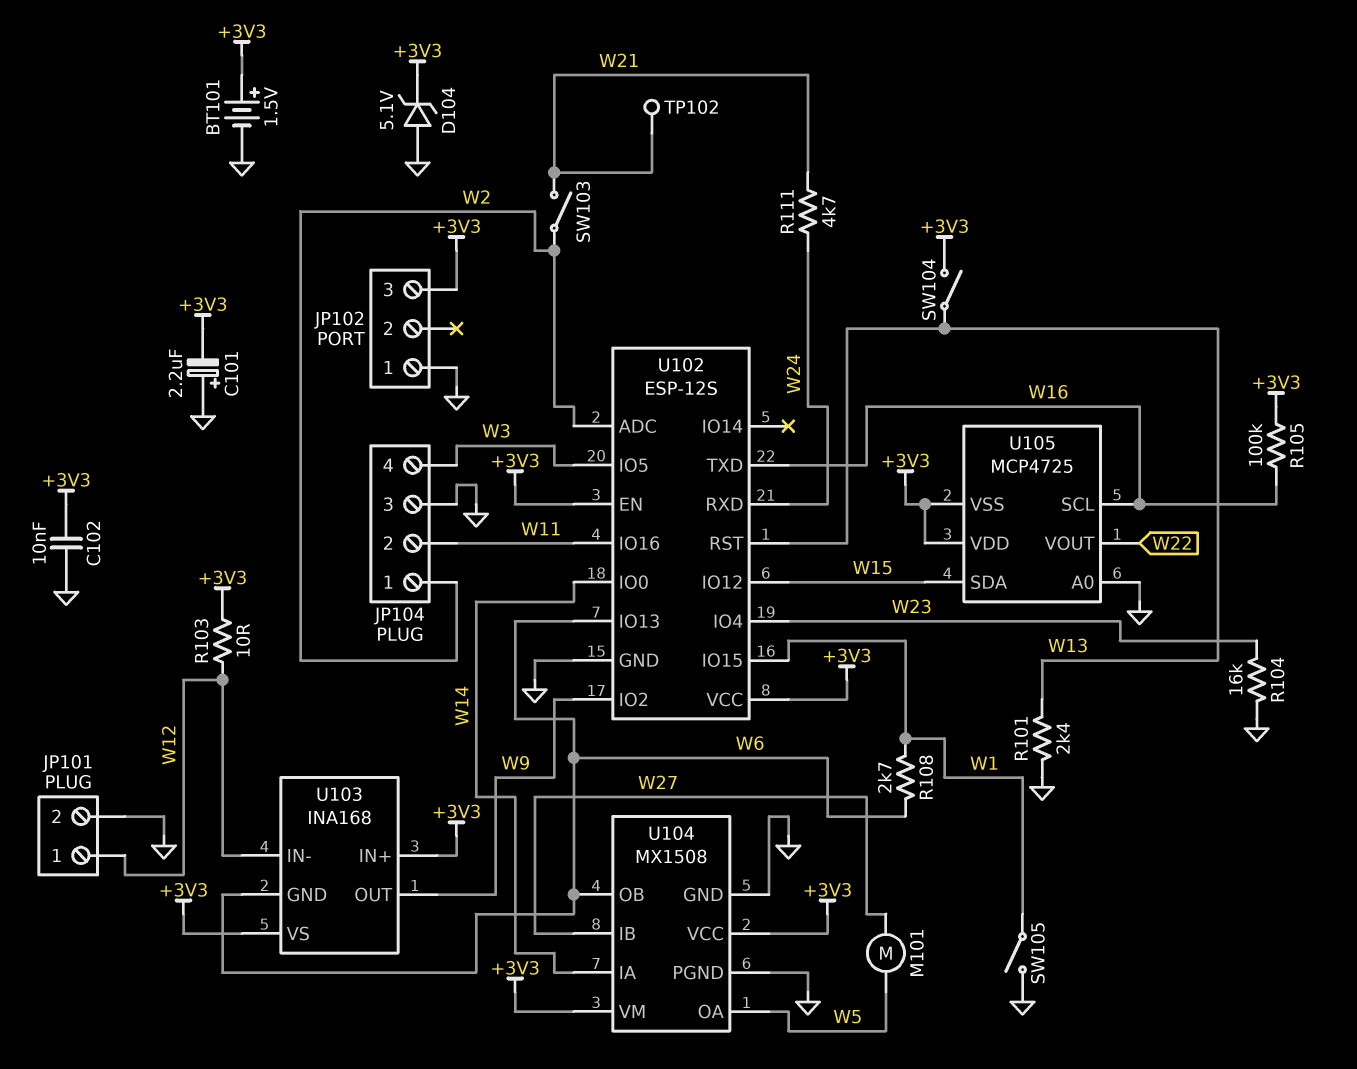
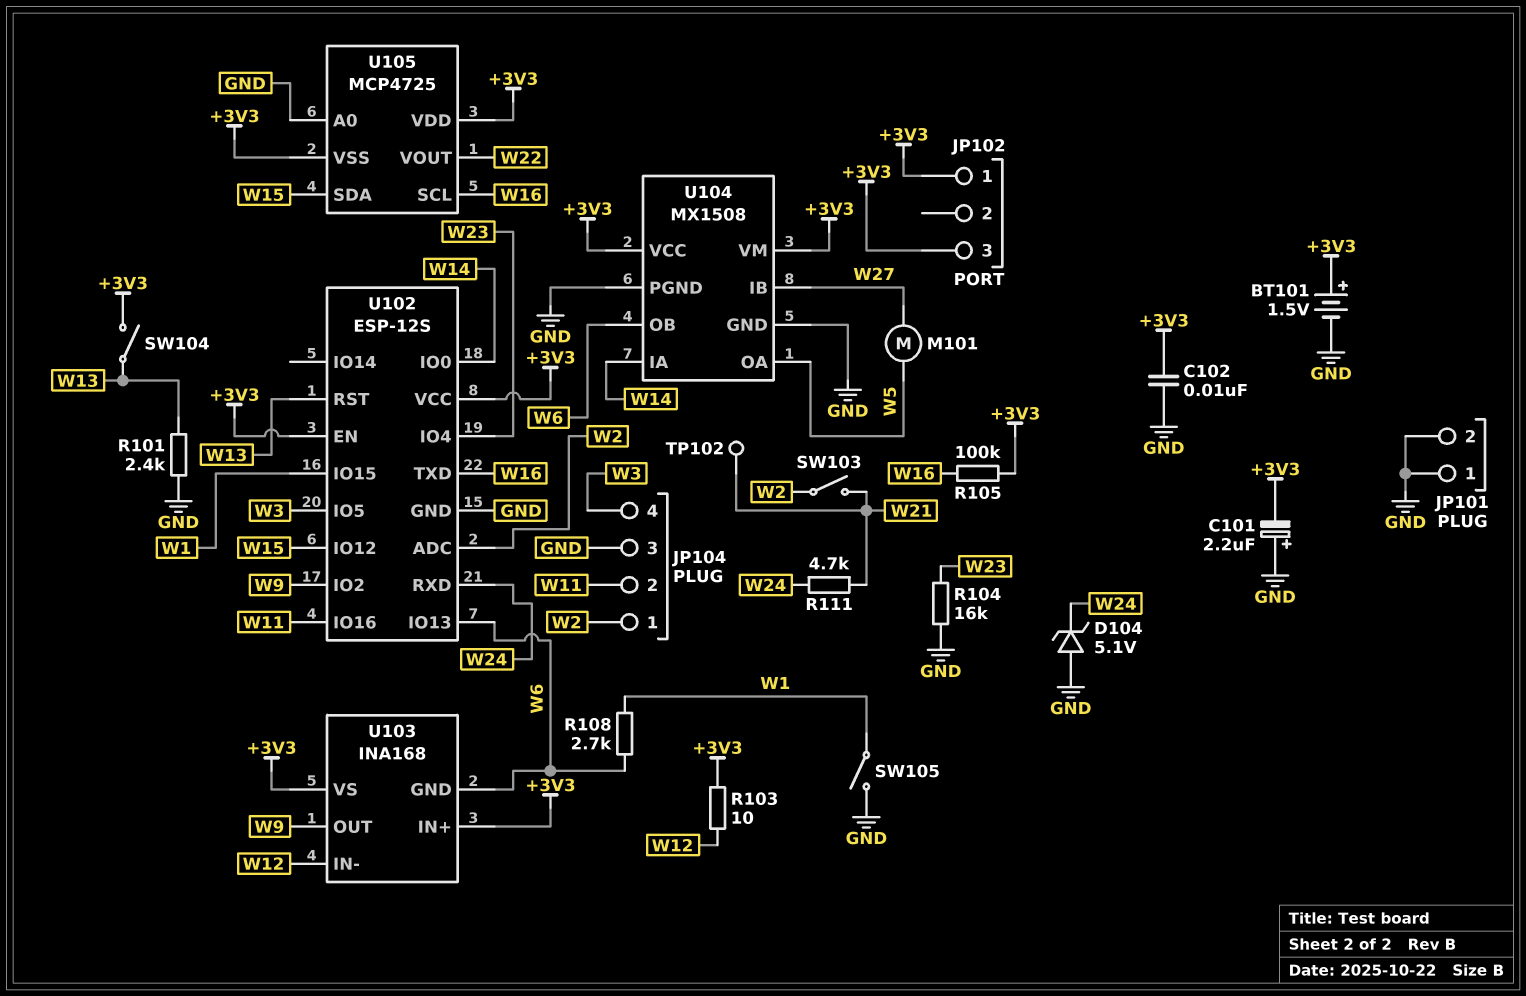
D104: zener 5.1V (A GND, K +3V3) -> zener 5.1V (A GND, K W24)
JP101 pin 1: W12 -> GND
JP102 pin 1: GND -> +3V3

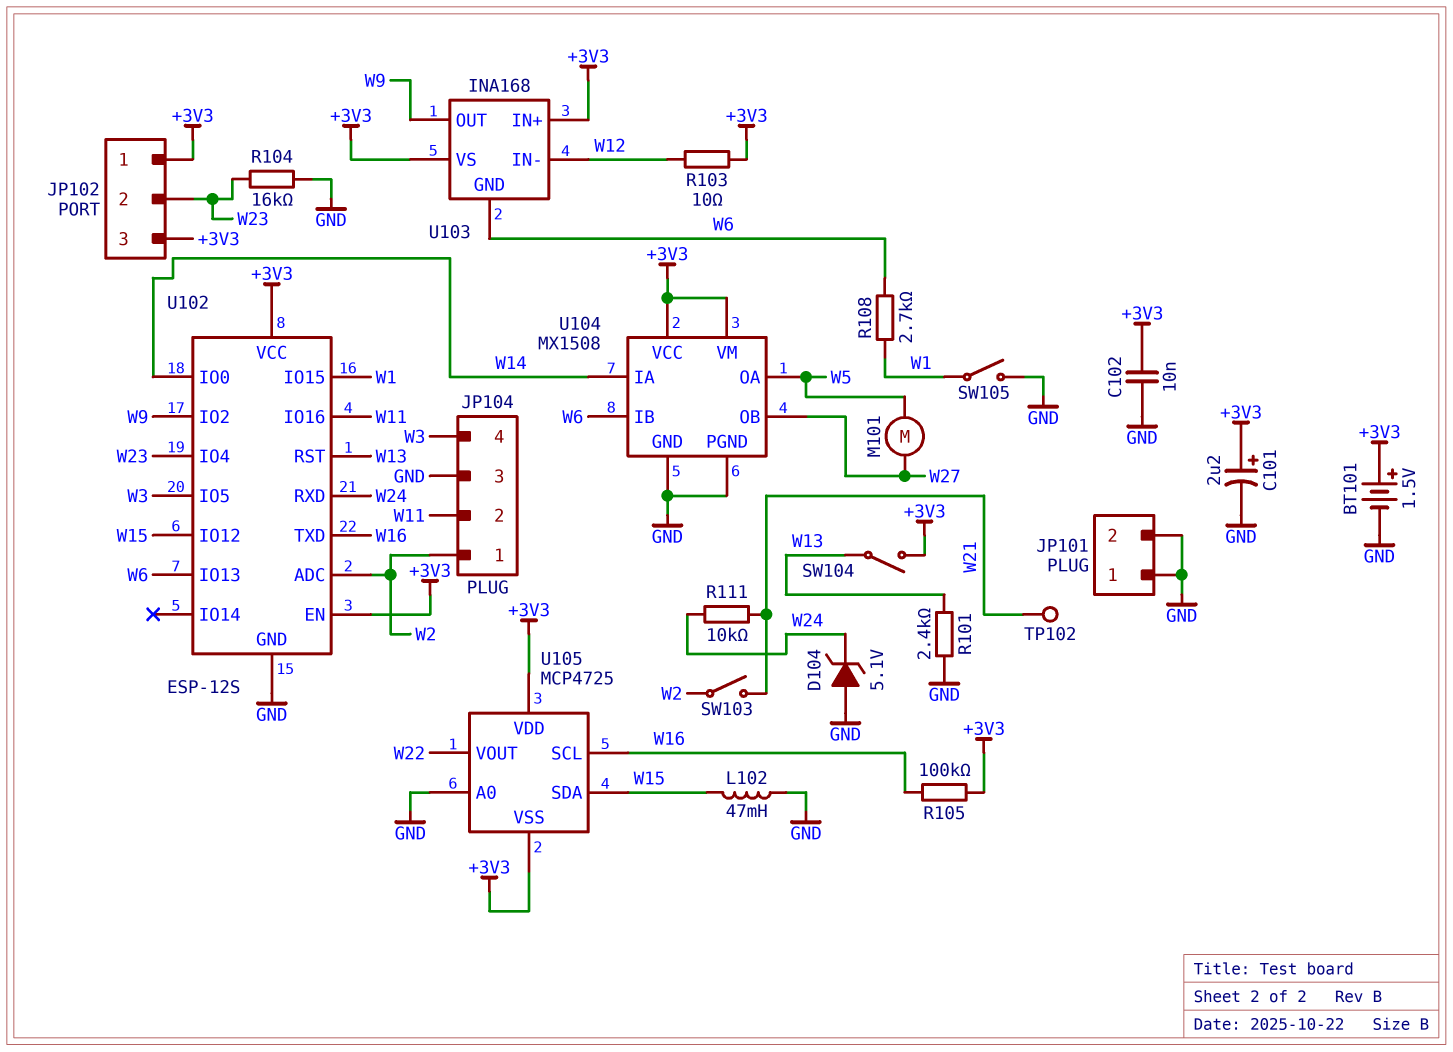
C101: 2.2uF (plus GND, minus +3V3) -> 2.2uF (plus +3V3, minus GND)
JP102 pin 2: none -> W23
L102: none -> 47mH (GND, W15)
R111: 4.7k (W21, W24) -> 10k (W21, W24)
U104 pin IB: W27 -> W6
U104 pin OB: W6 -> W27

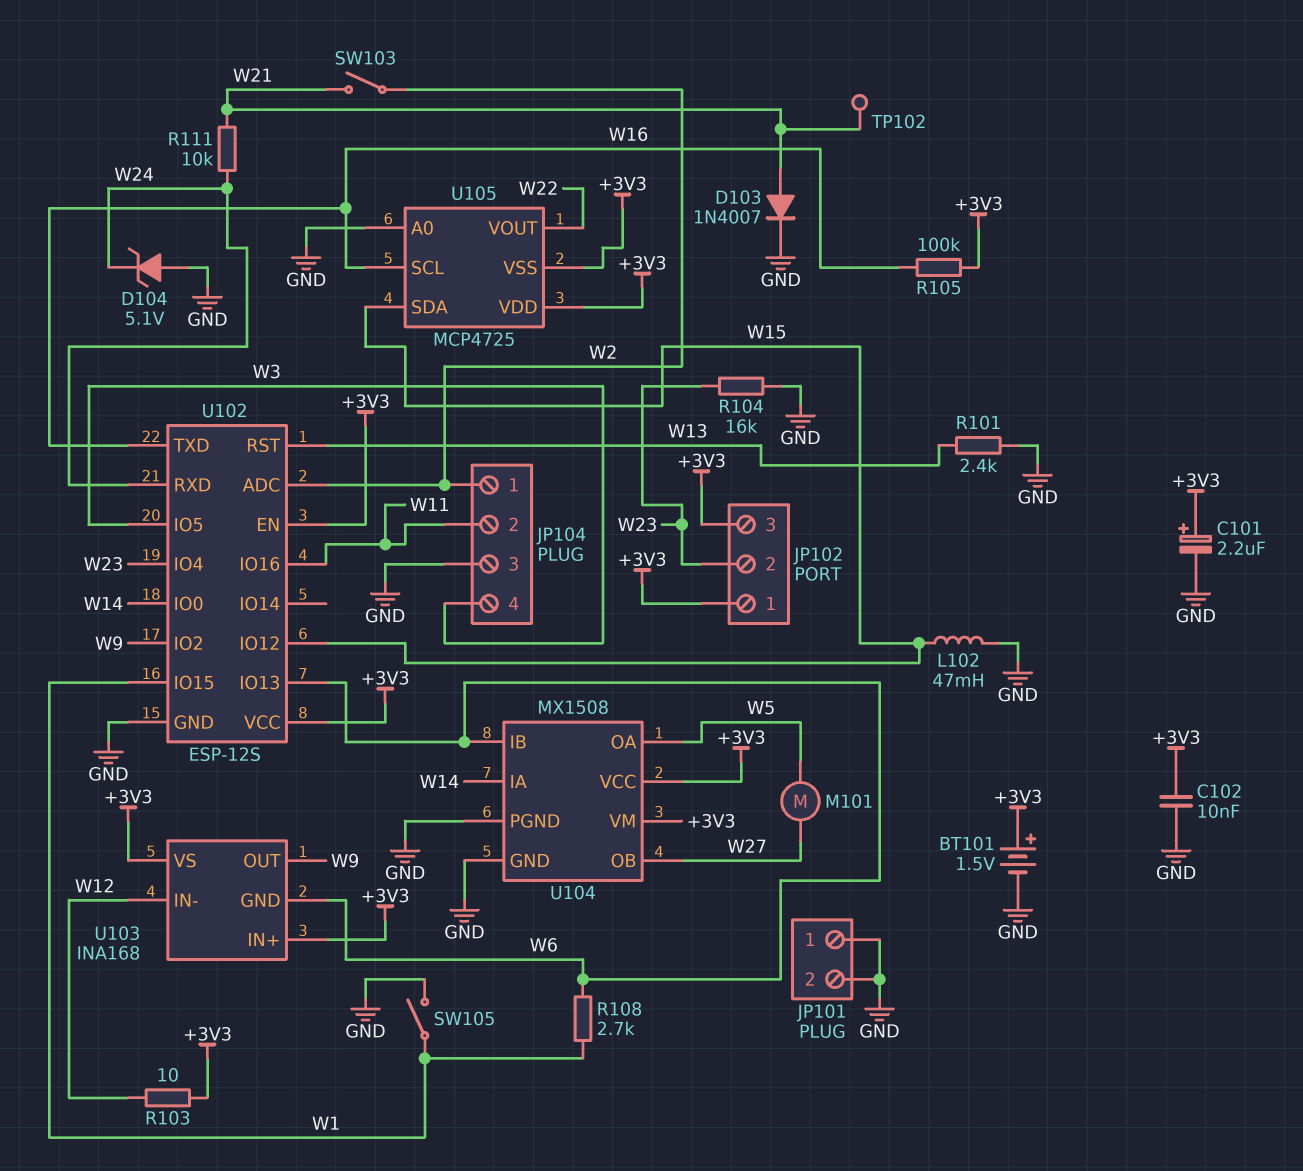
D103: none -> diode 1N4007 (A W21, K GND)
SW104: switch (+3V3, W13) -> none

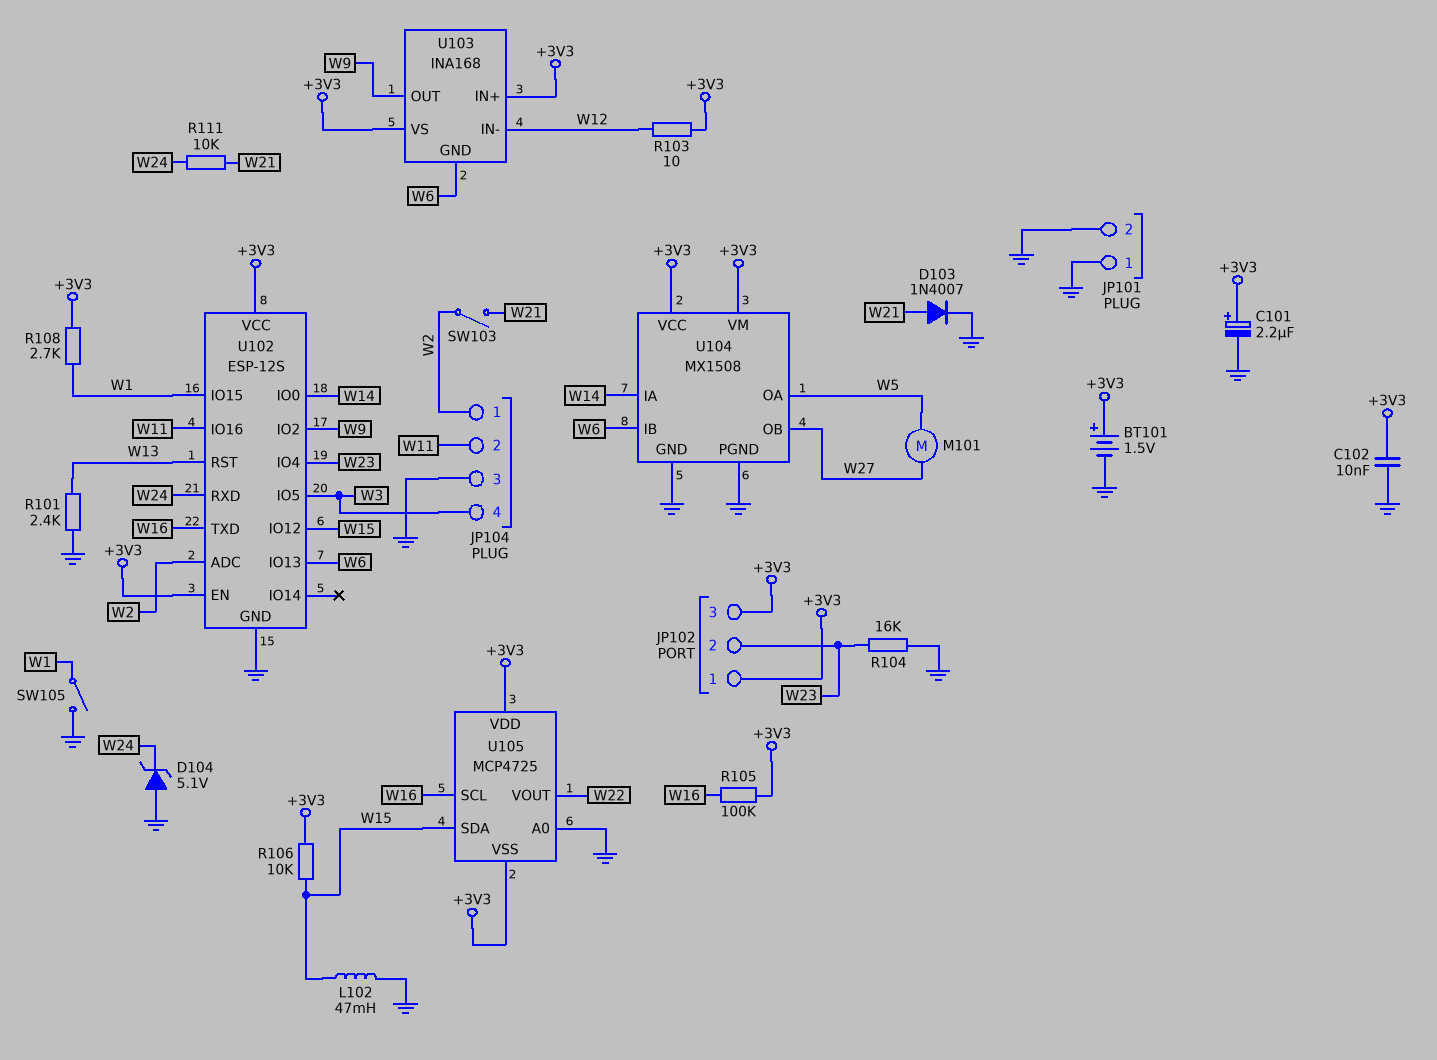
R106: none -> 10k (+3V3, W15)
R108: 2.7k (W1, W6) -> 2.7k (+3V3, W1)
TP102: test point (W21) -> none

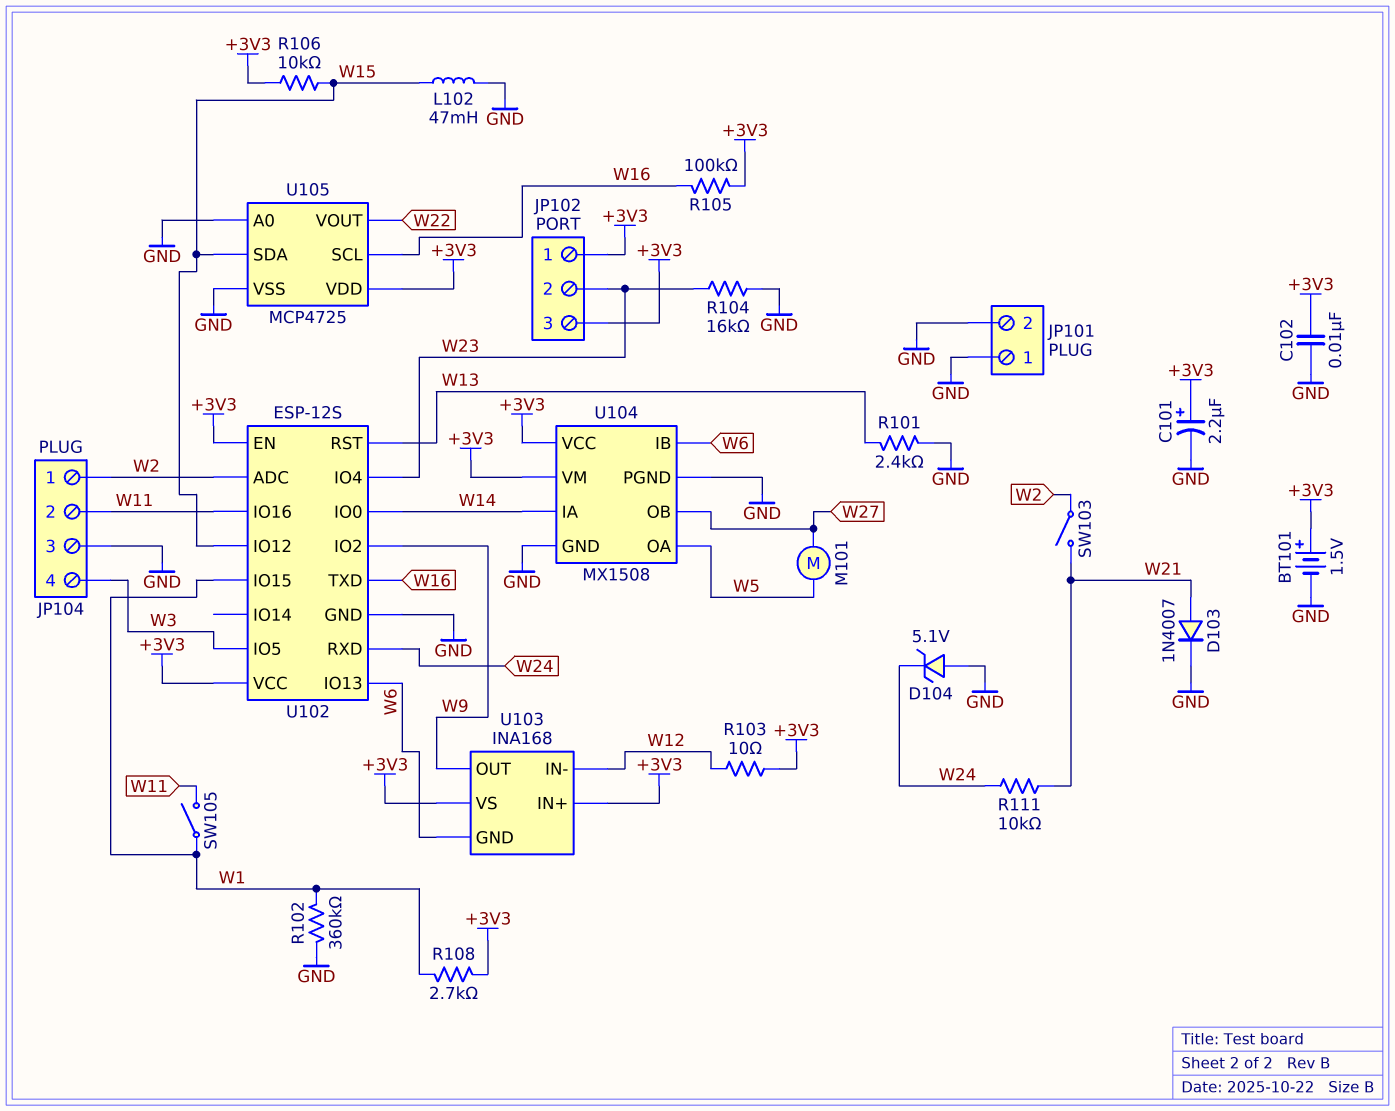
R102: none -> 360k (GND, W1)
SW105: switch (GND, W1) -> switch (W1, W11)
U105 pin VSS: +3V3 -> GND

